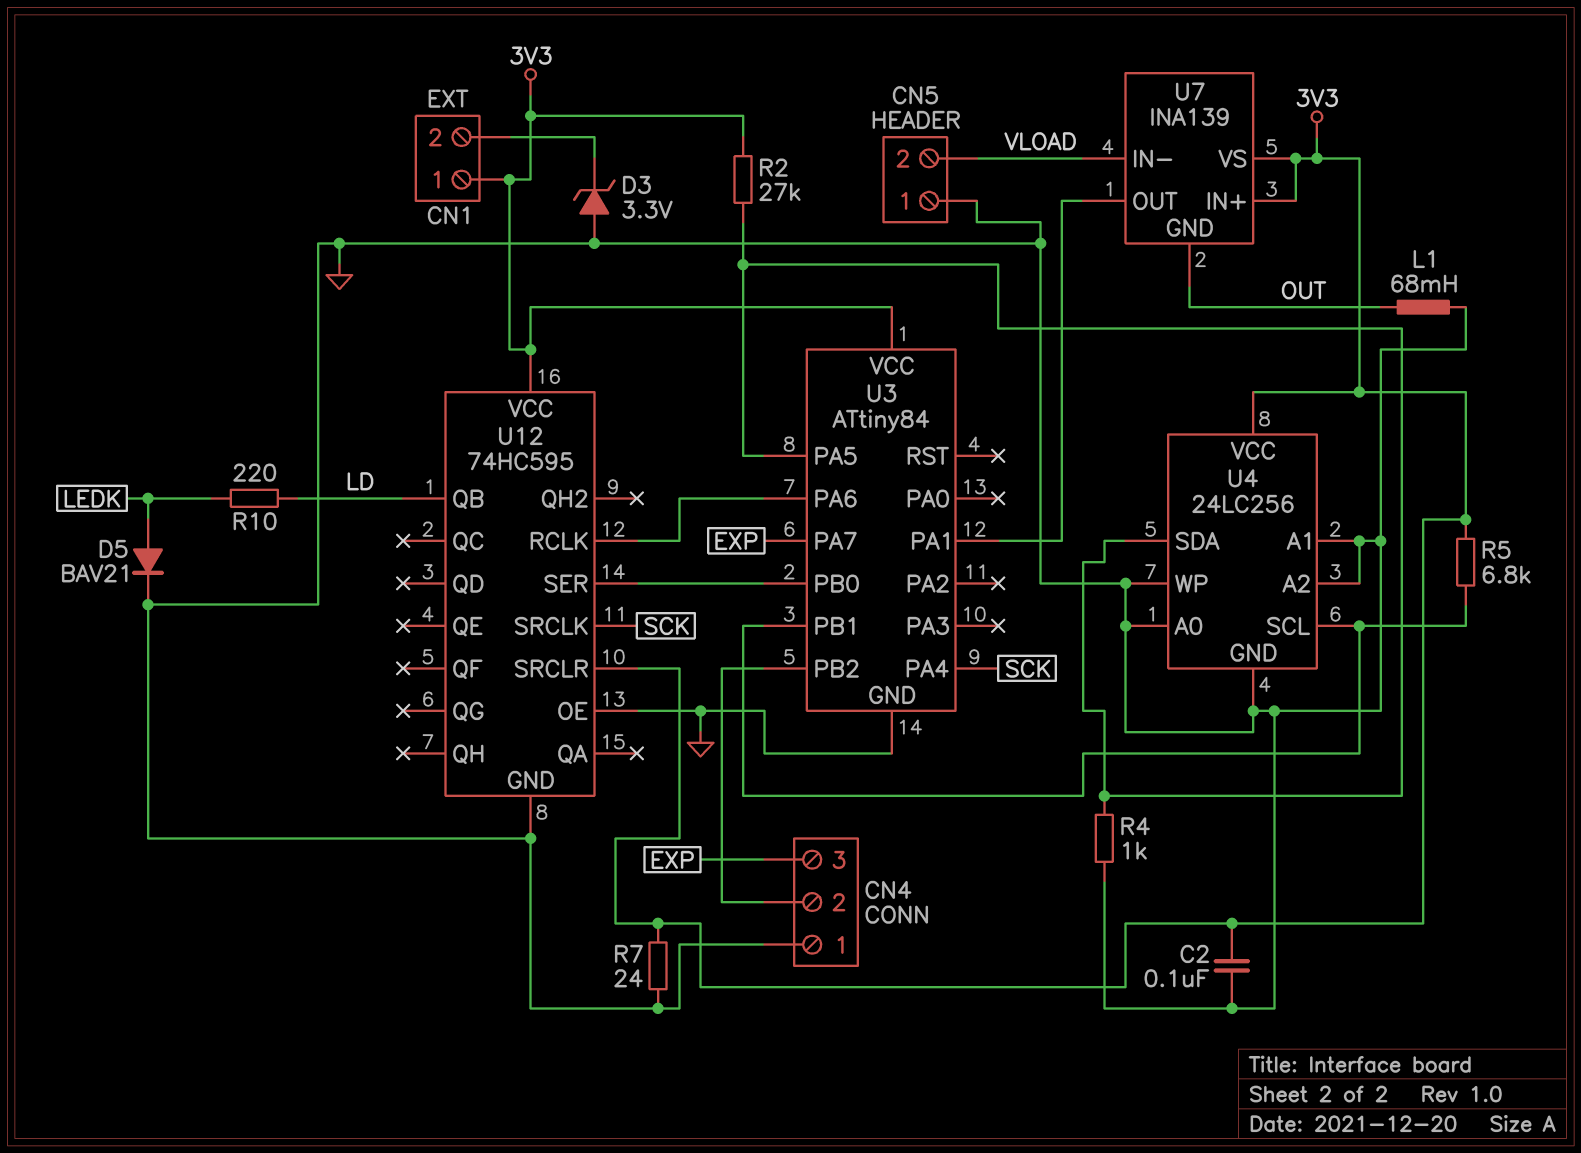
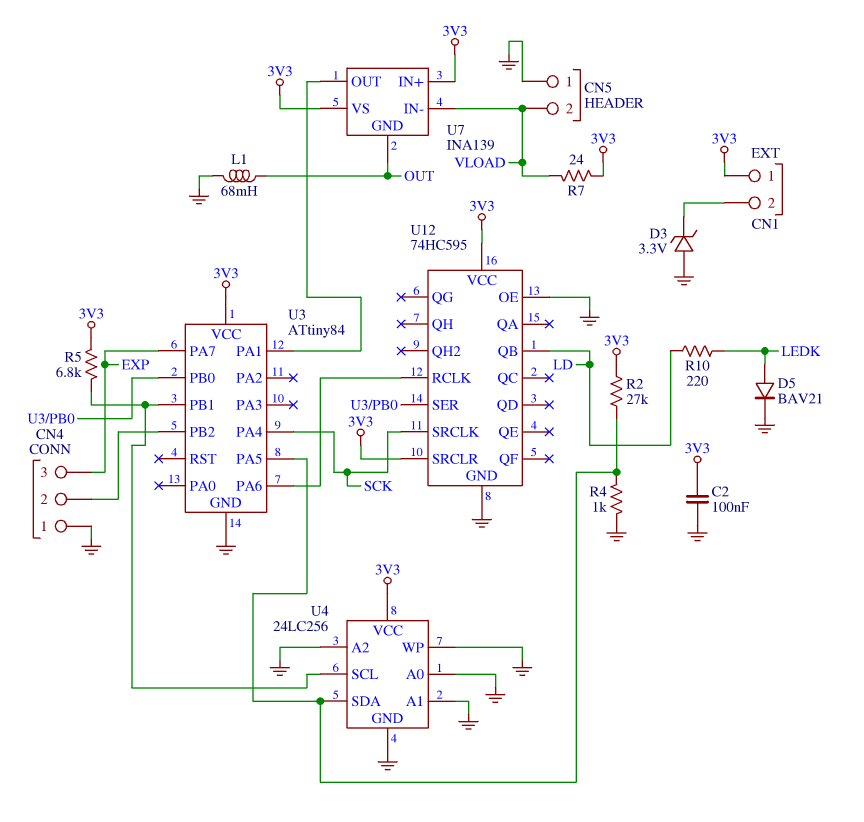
R7: 24 (3V3, GND) -> 24 (3V3, VLOAD)

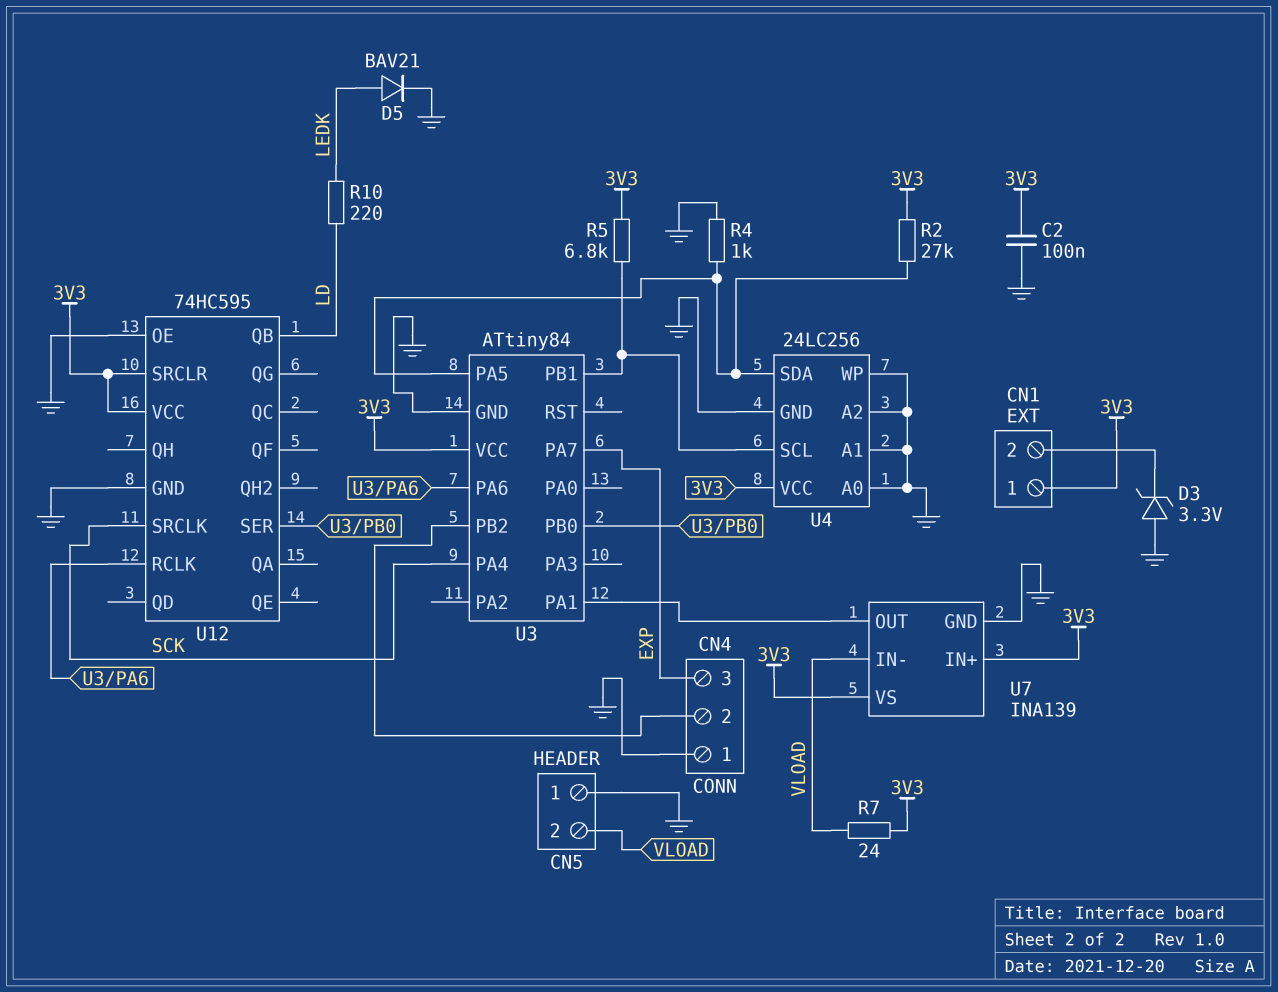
L1: 68mH (GND, OUT) -> none
U7 pin GND: OUT -> GND

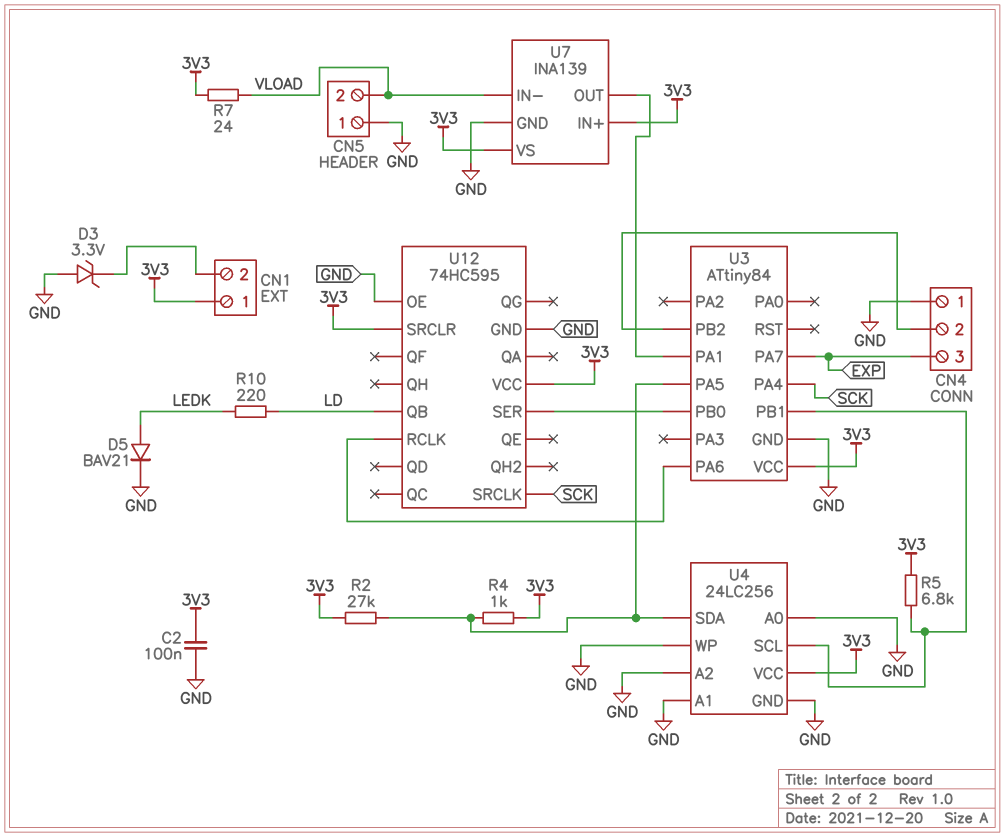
R4: 1k (GND, U3/PA5) -> 1k (3V3, U3/PA5)

